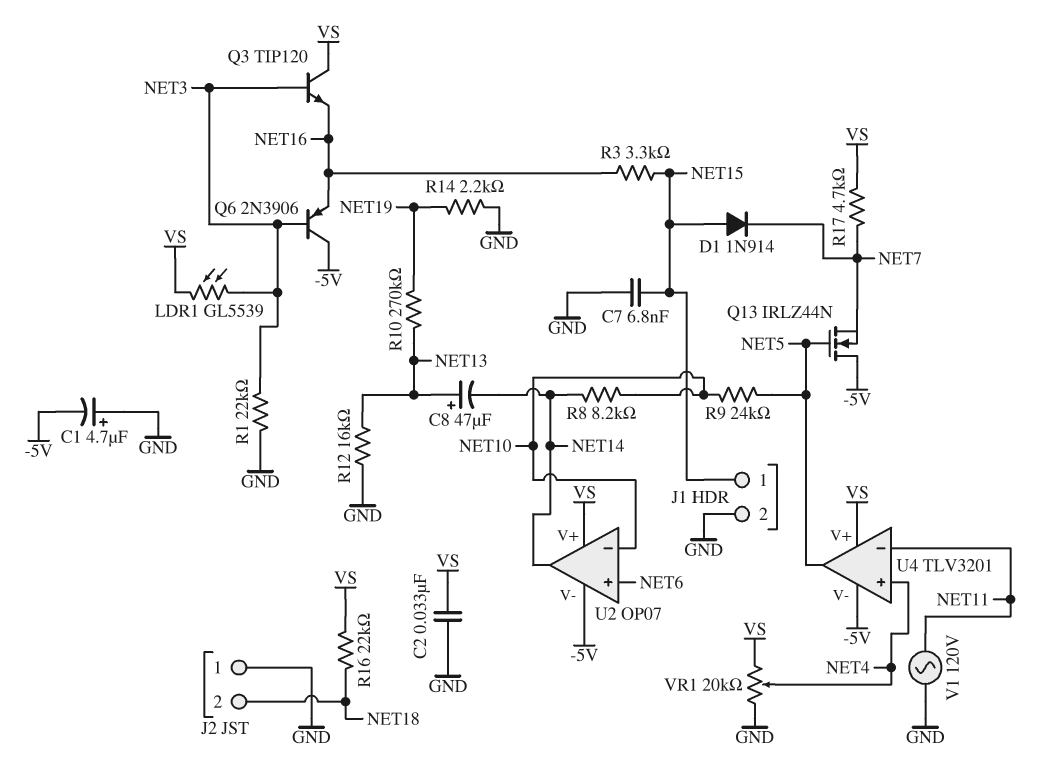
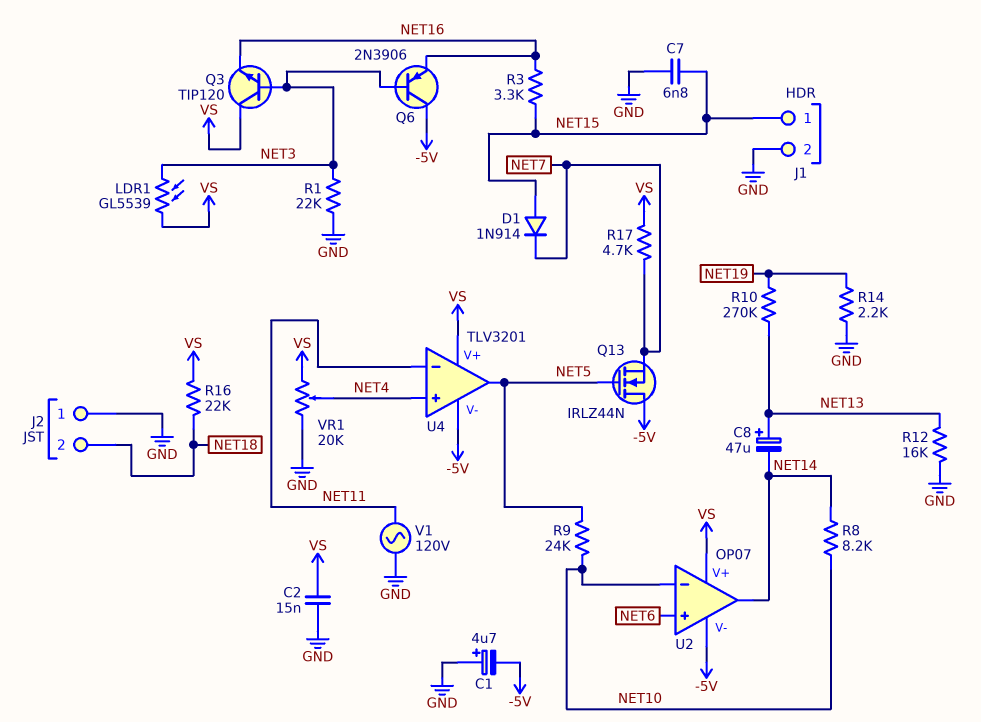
C2: 33nF (GND, VS) -> 15nF (GND, VS)

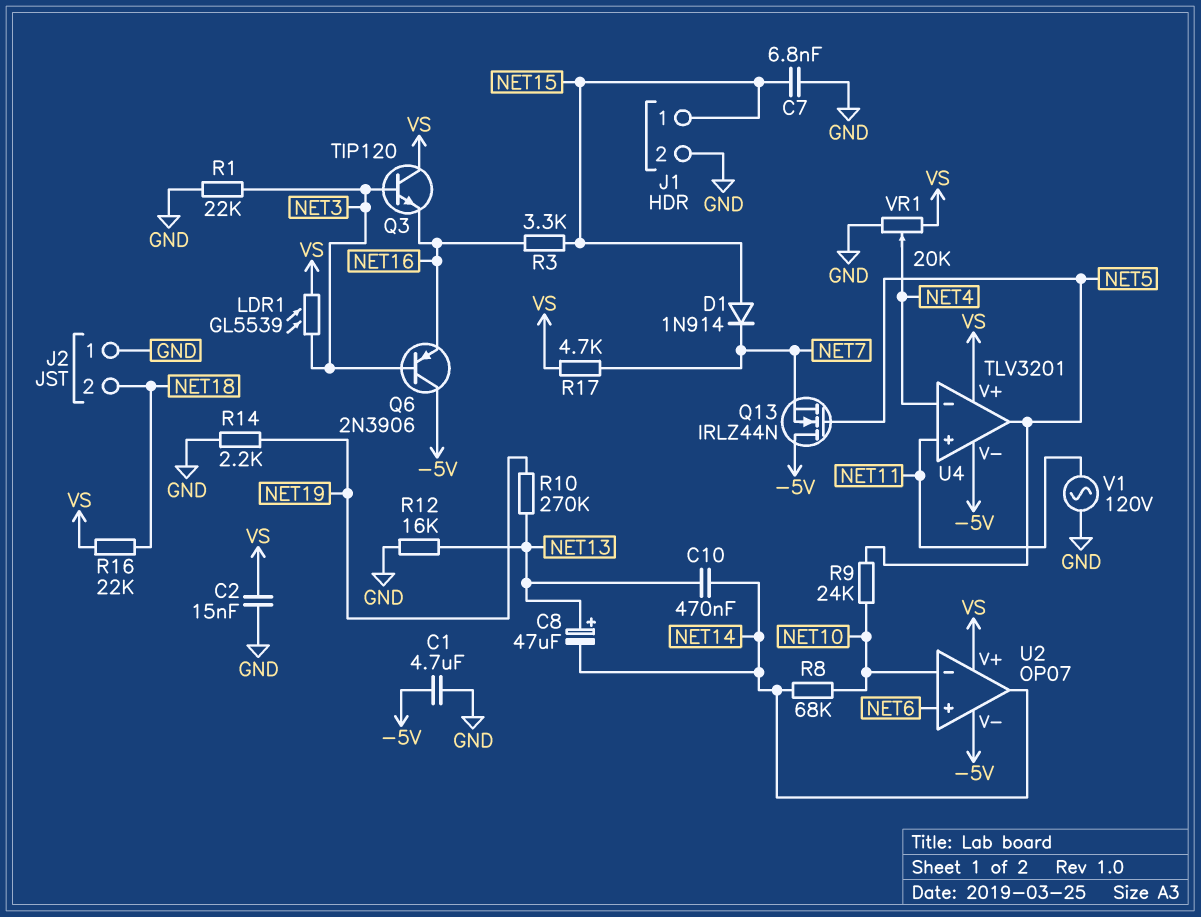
C1: 4.7uF (plus GND, minus -5V) -> 4.7uF (-5V, GND)
C10: none -> 470nF (NET13, NET14)
R8: 8.2k (NET10, NET14) -> 68k (NET10, NET14)
U4 pin in+: NET4 -> NET11
U4 pin in-: NET11 -> NET4

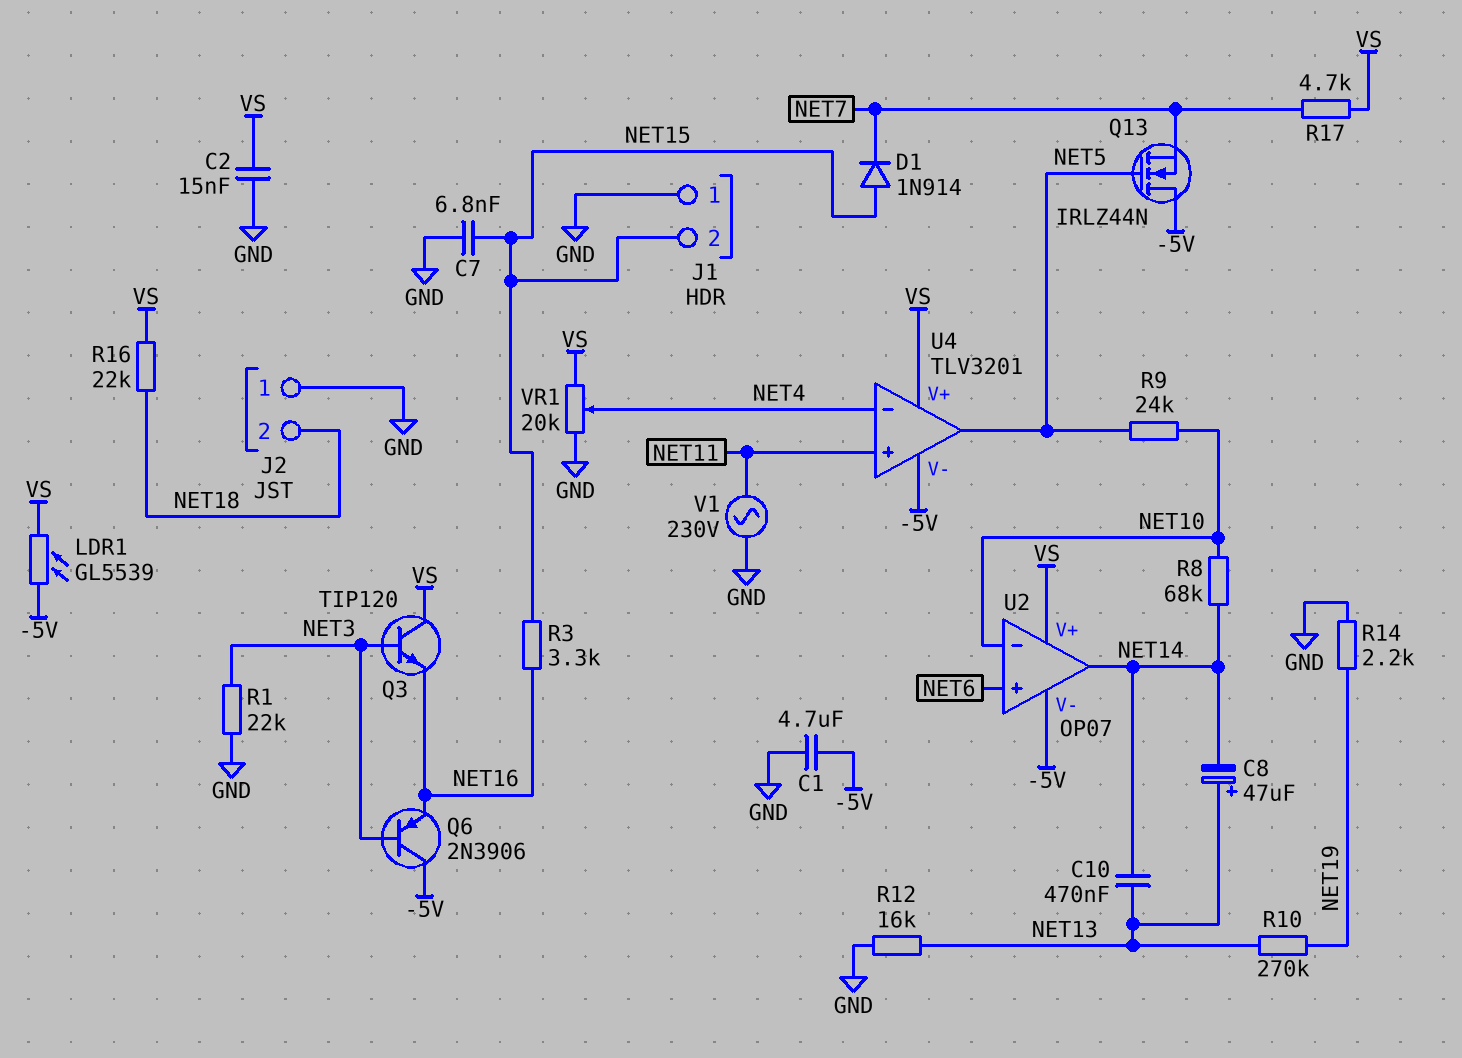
J1 pin 1: NET15 -> GND
J1 pin 2: GND -> NET15
LDR1: GL5539 (NET3, VS) -> GL5539 (-5V, VS)
V1: AC 120V (GND, NET11) -> AC 230V (GND, NET11)

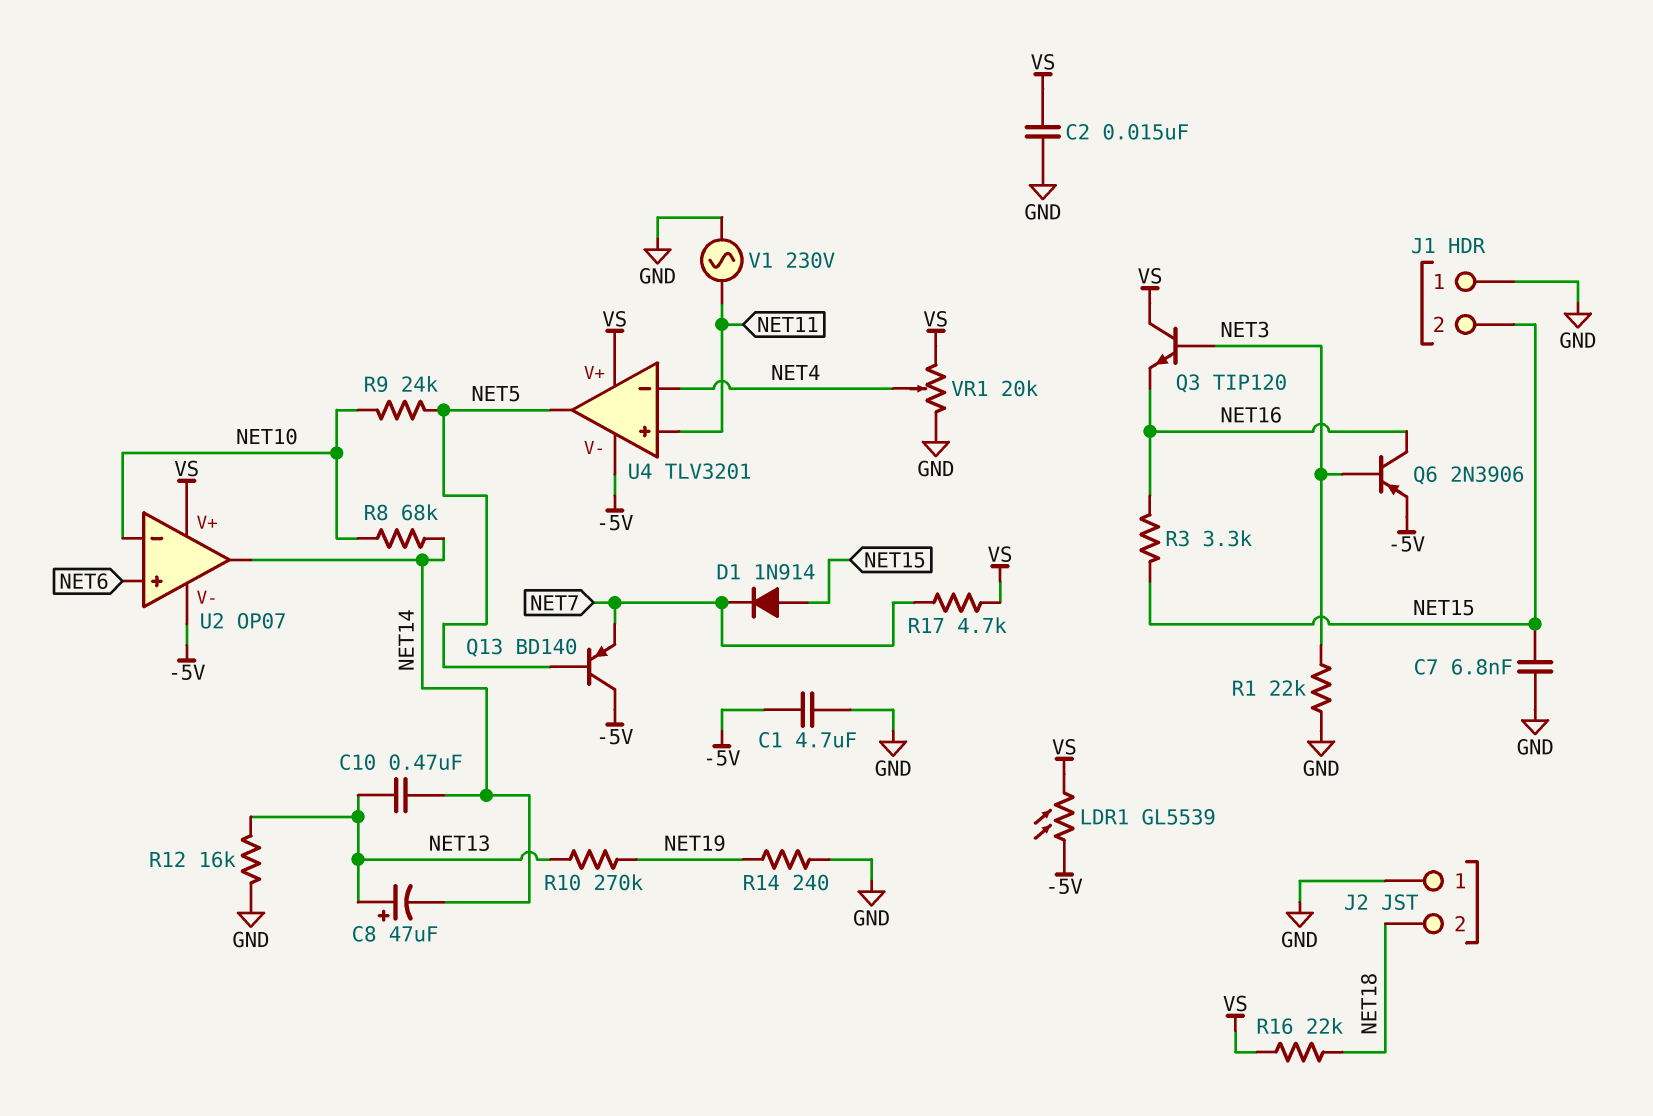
Q6: PNP 2N3906 (B NET3, C -5V, E NET16) -> PNP 2N3906 (B NET3, C NET16, E -5V)
Q13: NMOS IRLZ44N (G NET5, D -5V, S NET7) -> PNP BD140 (B NET5, C -5V, E NET7)
R14: 2.2k (GND, NET19) -> 240 (GND, NET19)

